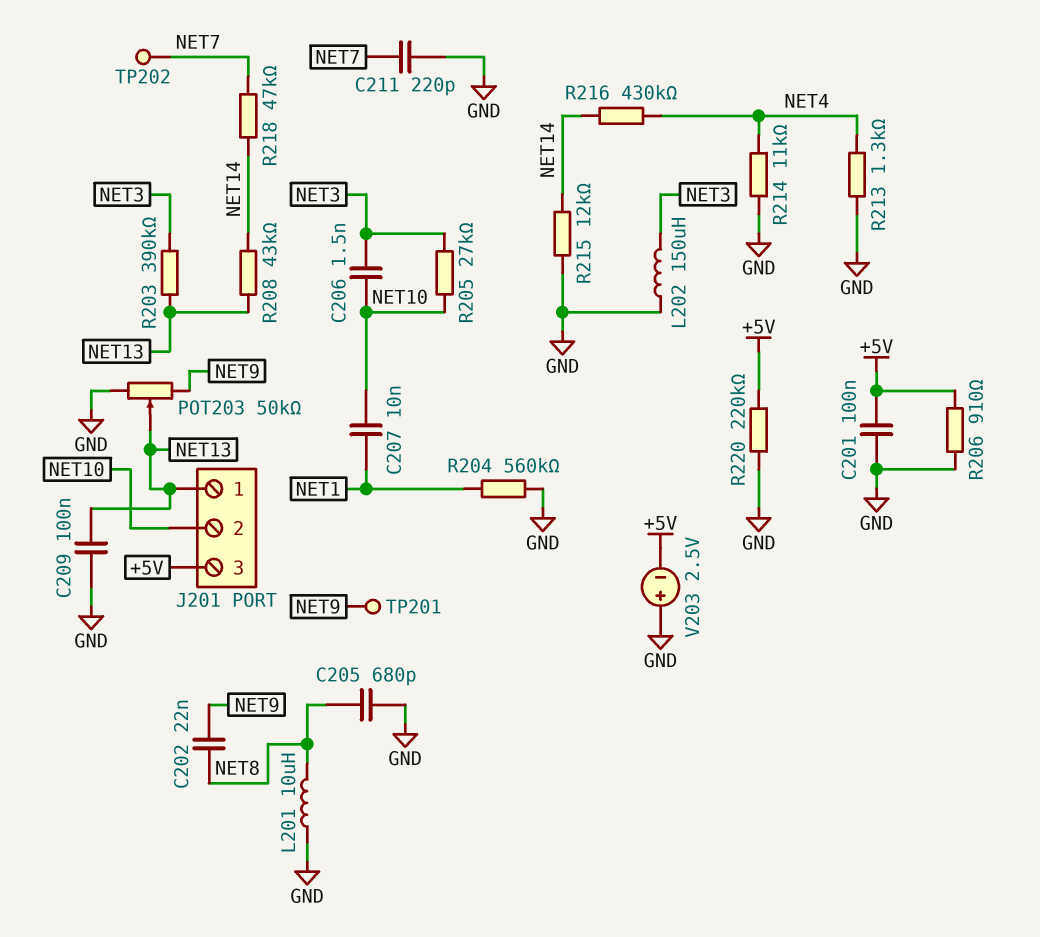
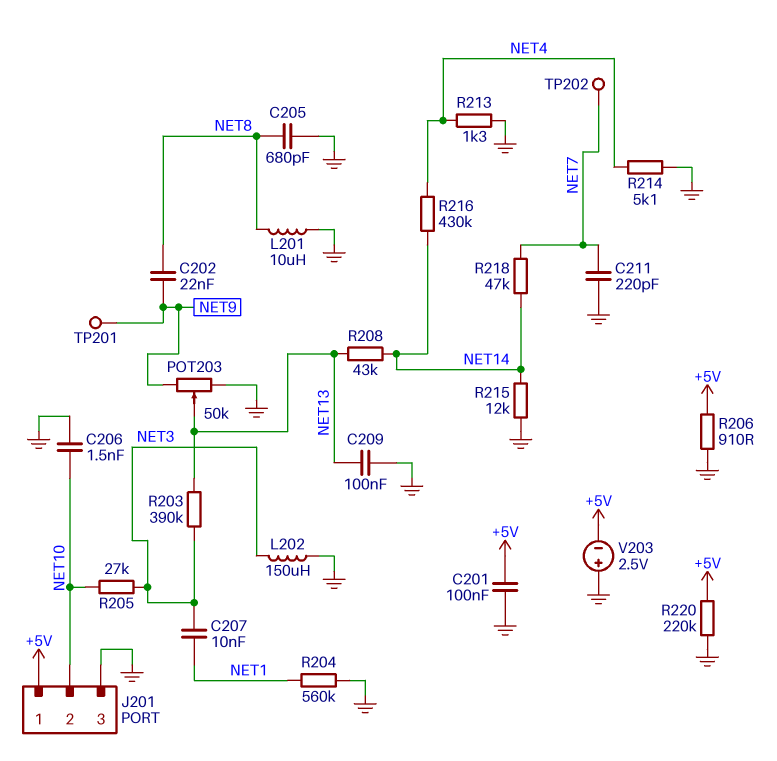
C206: 1.5nF (NET3, NET10) -> 1.5nF (GND, NET10)
C207: 10nF (NET1, NET10) -> 10nF (NET1, NET3)
J201 pin 1: NET13 -> +5V
J201 pin 3: +5V -> GND
R214: 11k (GND, NET4) -> 5.1k (GND, NET4)

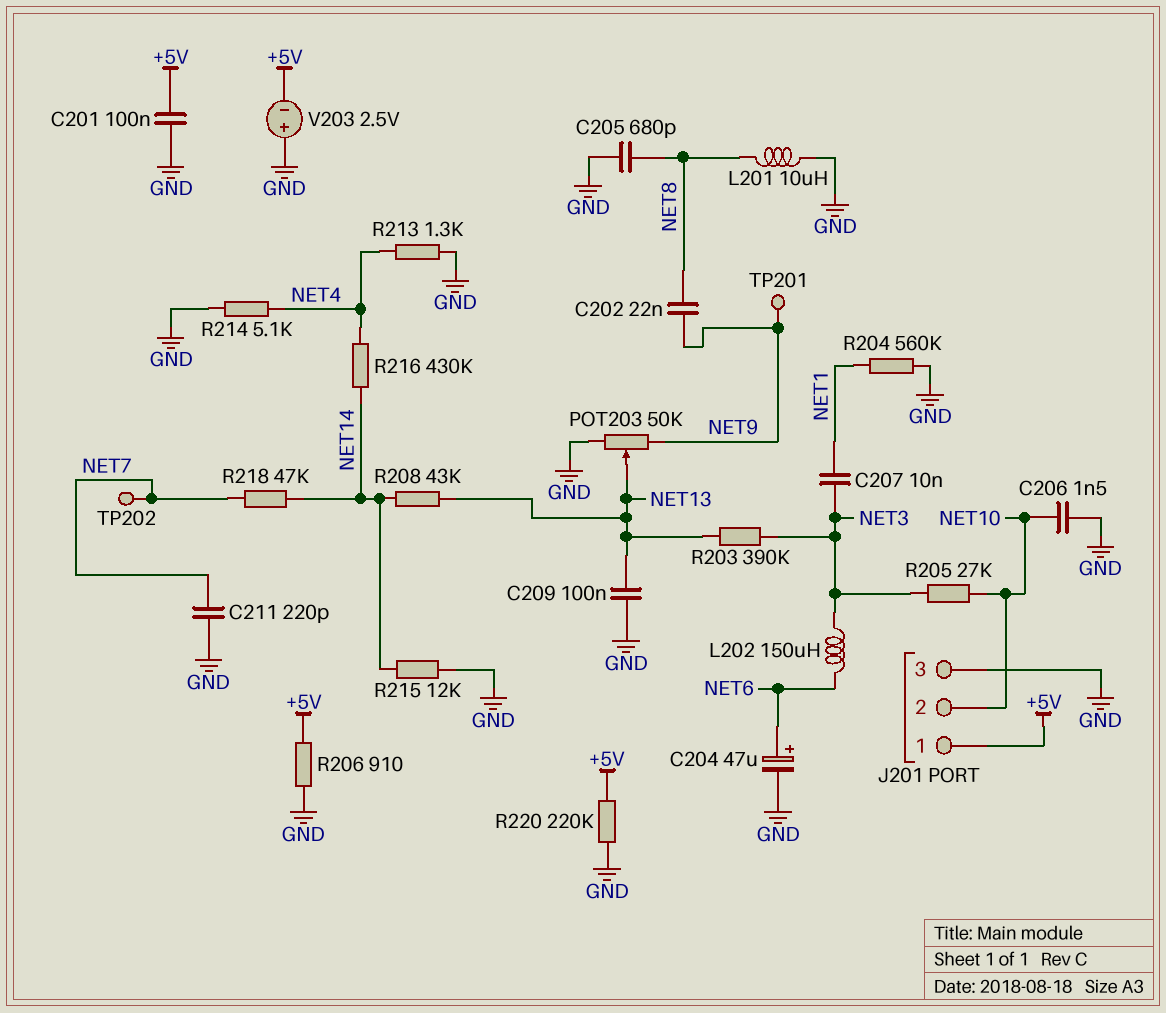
C204: none -> 47uF (plus NET6, minus GND)
L202: 150uH (GND, NET3) -> 150uH (NET3, NET6)

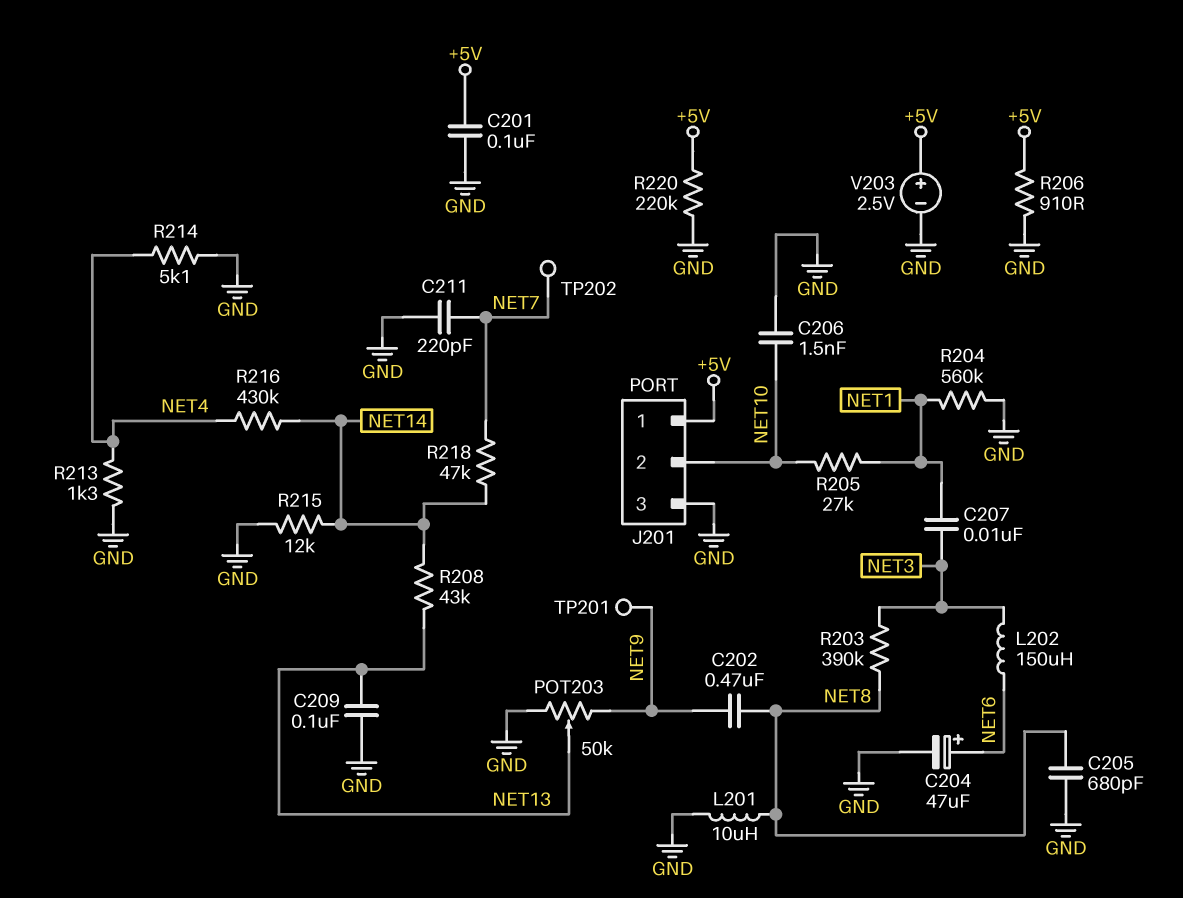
C202: 22nF (NET8, NET9) -> 470nF (NET8, NET9)
R203: 390k (NET3, NET13) -> 390k (NET3, NET8)
R205: 27k (NET3, NET10) -> 27k (NET1, NET10)
V203: 2.5V (plus GND, minus +5V) -> 2.5V (plus +5V, minus GND)

